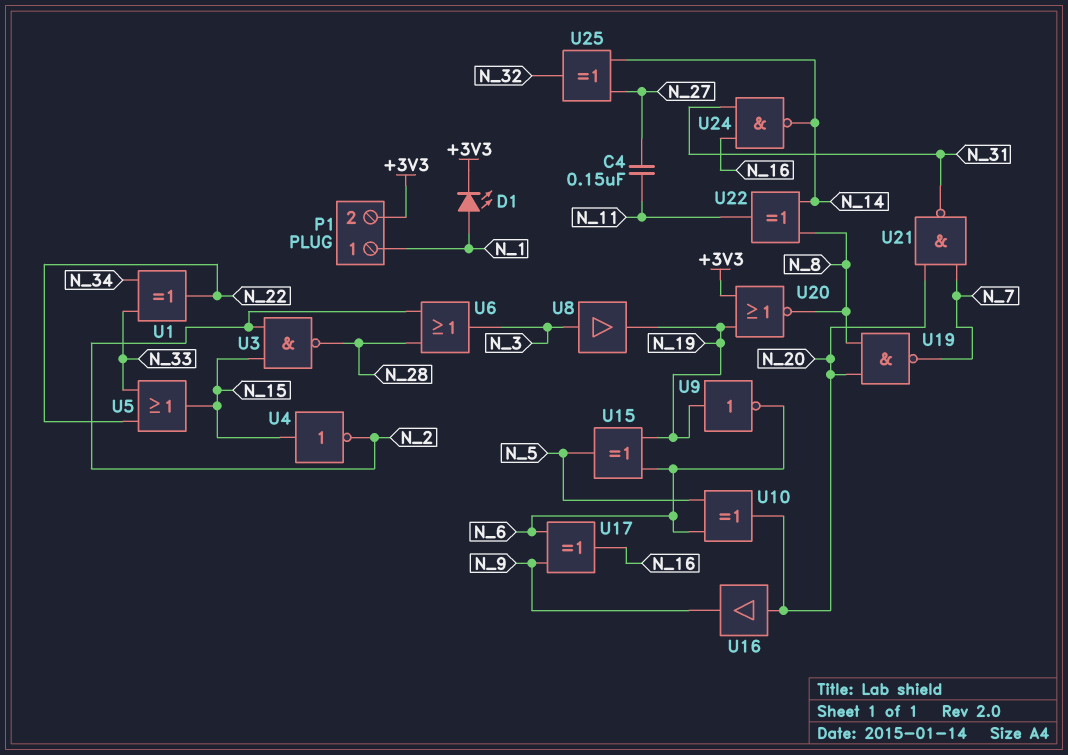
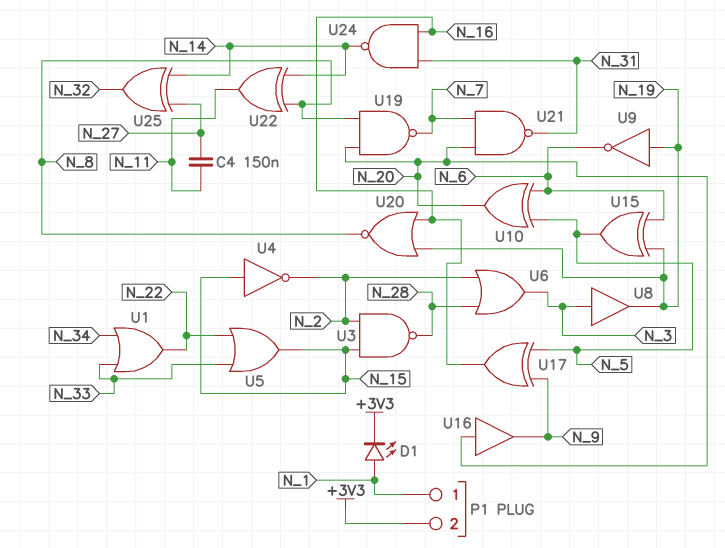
U1: XOR (in N_33, in N_34, out N_22) -> OR (in N_33, in N_34, out N_22)
U17: XOR (in N_6, in N_9, out N_16) -> XOR (in N_5, in N_9, out N_16)
U20: NOR (in +3V3, in N_19, out N_8) -> NOR (in N_16, in N_19, out N_8)

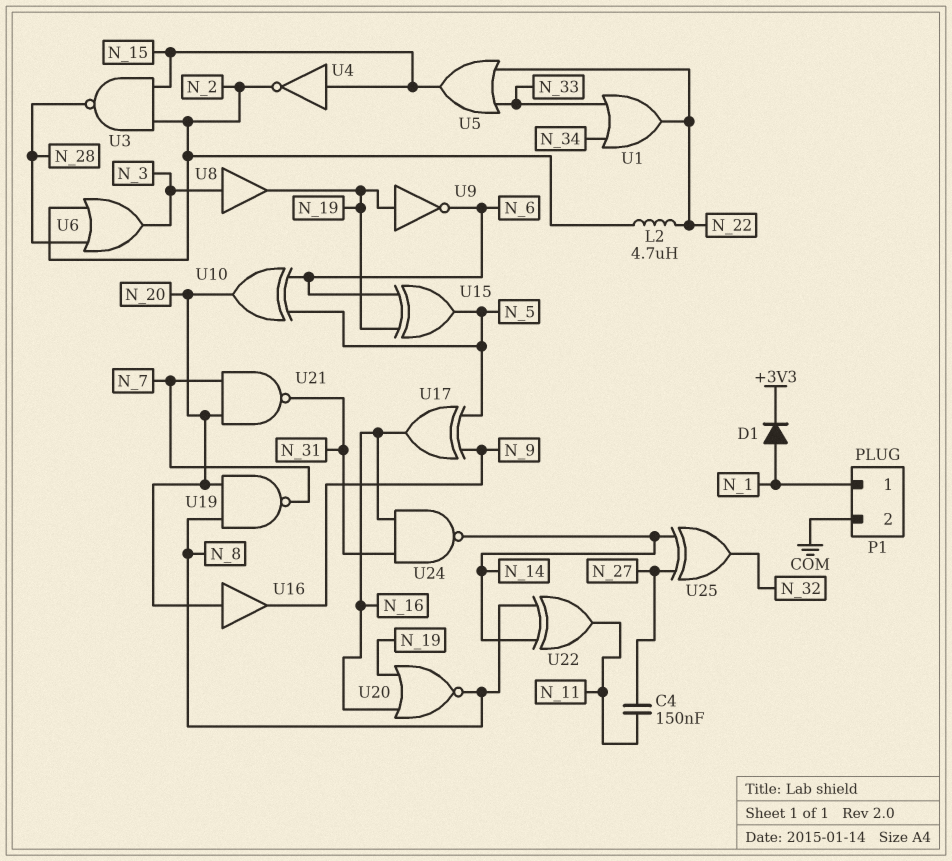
D1: LED (A N_1, K +3V3) -> diode (A N_1, K +3V3)
L2: none -> 4.7uH (N_2, N_22)
P1 pin 2: +3V3 -> COM

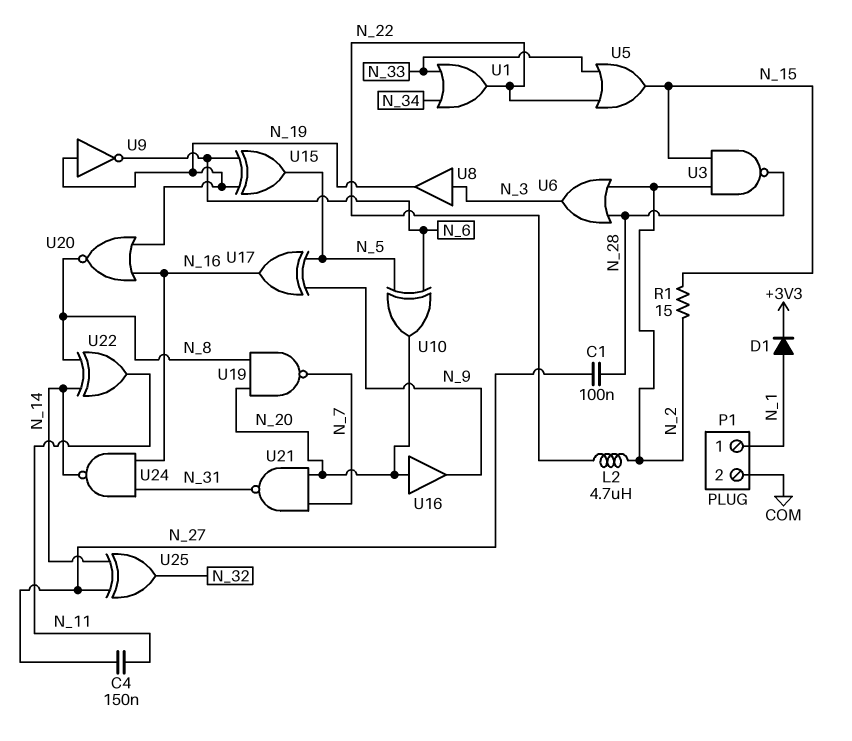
C1: none -> 100nF (N_27, N_28)
R1: none -> 15 (N_2, N_15)
U4: NOT (in N_15, out N_2) -> none

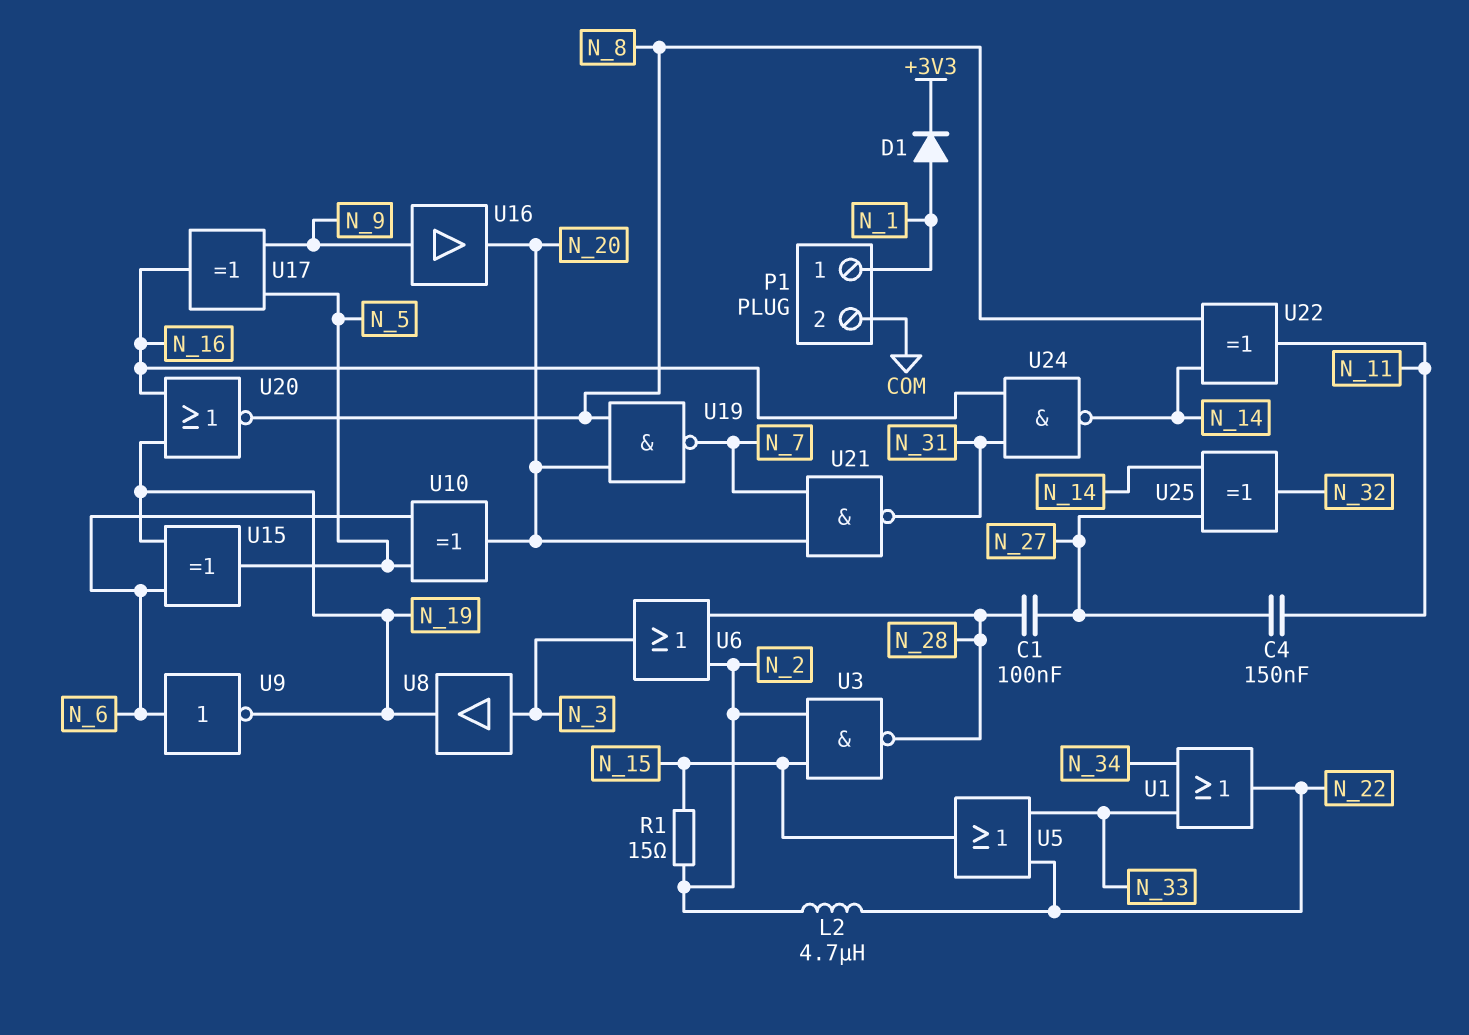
U9: NOT (in N_19, out N_6) -> NOT (in N_6, out N_19)
U16: buffer (in N_20, out N_9) -> buffer (in N_9, out N_20)

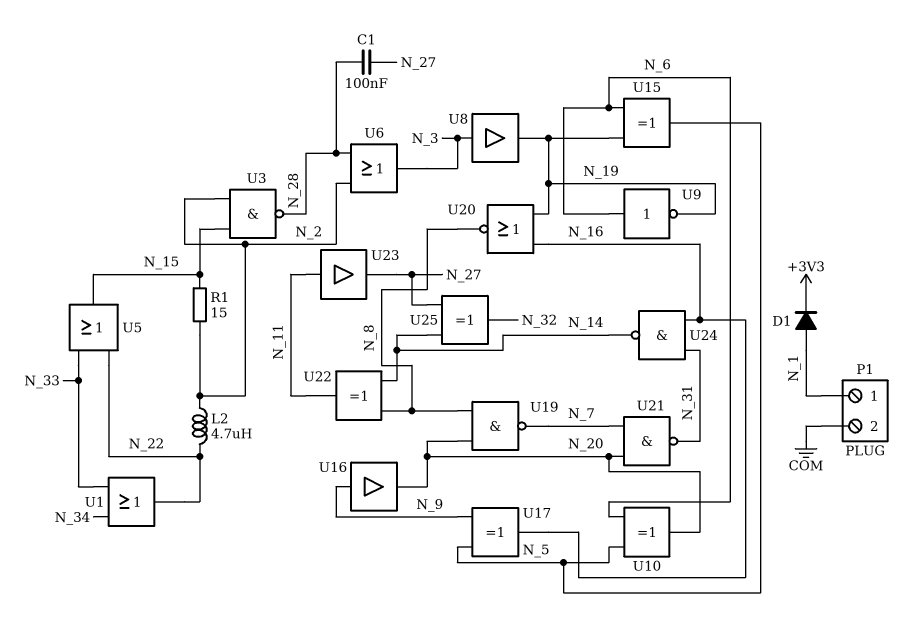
C4: 150nF (N_11, N_27) -> none
U23: none -> buffer (in N_11, out N_27)

